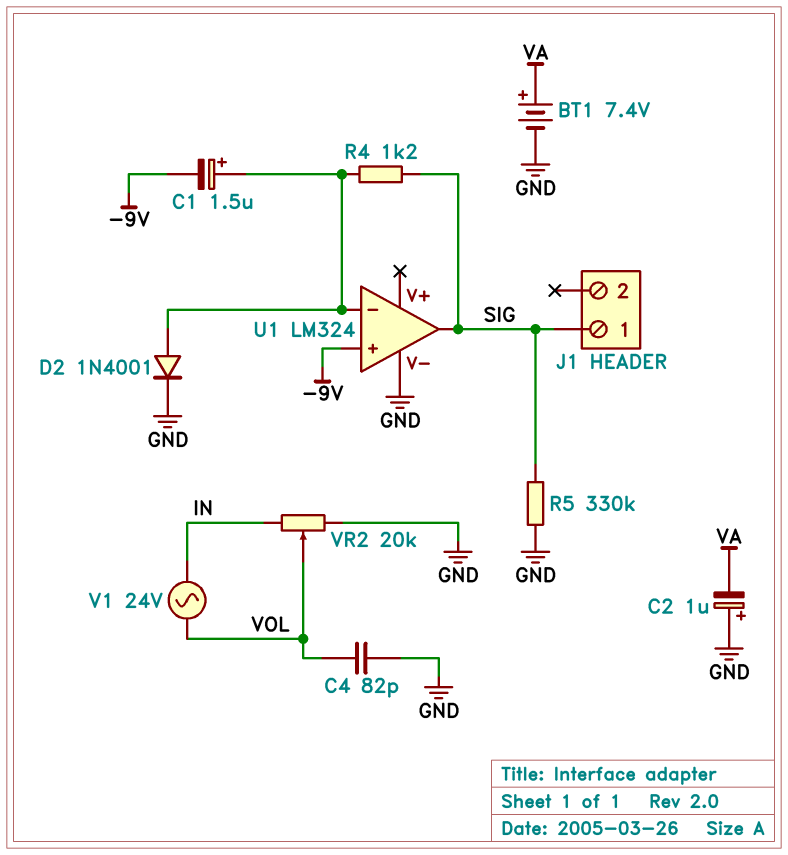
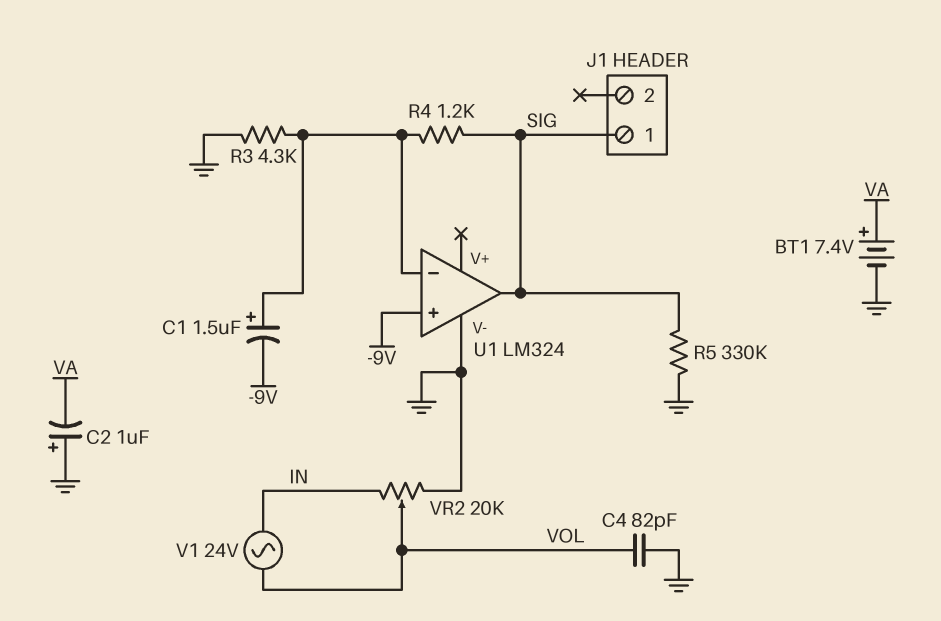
D2: diode 1N4001 (A U1/in-, K GND) -> none
R3: none -> 4.3k (GND, U1/in-)

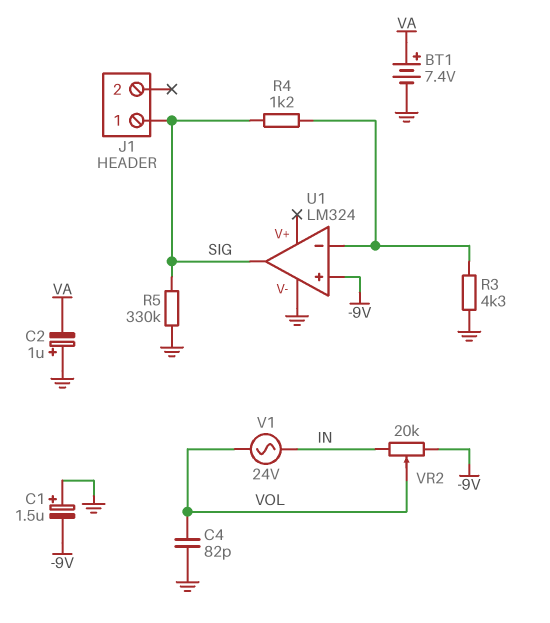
C1: 1.5uF (plus U1/in-, minus -9V) -> 1.5uF (plus GND, minus -9V)
VR2: 20k (GND, IN, wiper VOL) -> 20k (-9V, IN, wiper VOL)

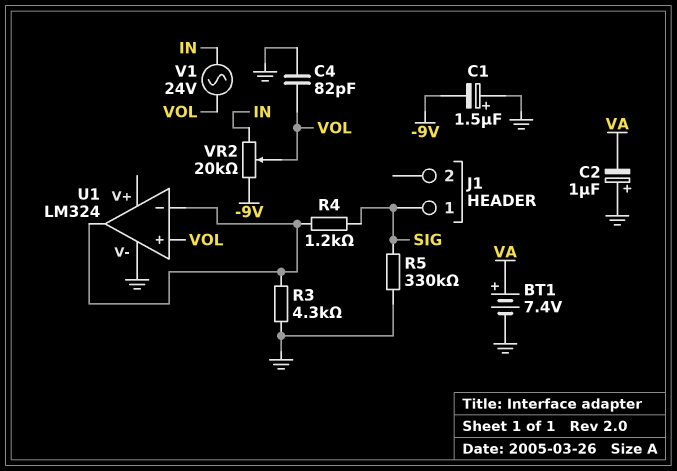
U1 pin in+: -9V -> VOL
U1 pin out: SIG -> U1/in-

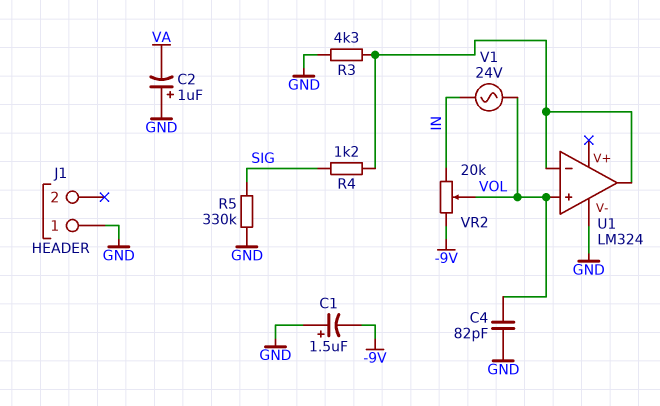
BT1: 7.4V (plus VA, minus GND) -> none
J1 pin 1: SIG -> GND

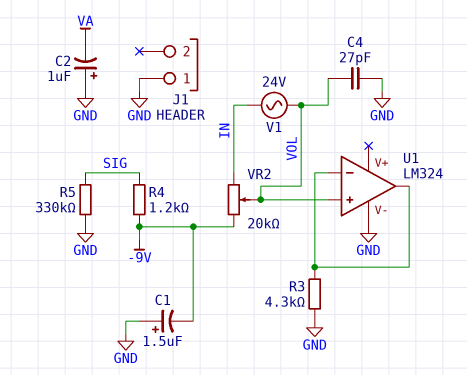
C4: 82pF (GND, VOL) -> 27pF (GND, VOL)
R4: 1.2k (SIG, U1/in-) -> 1.2k (-9V, SIG)

